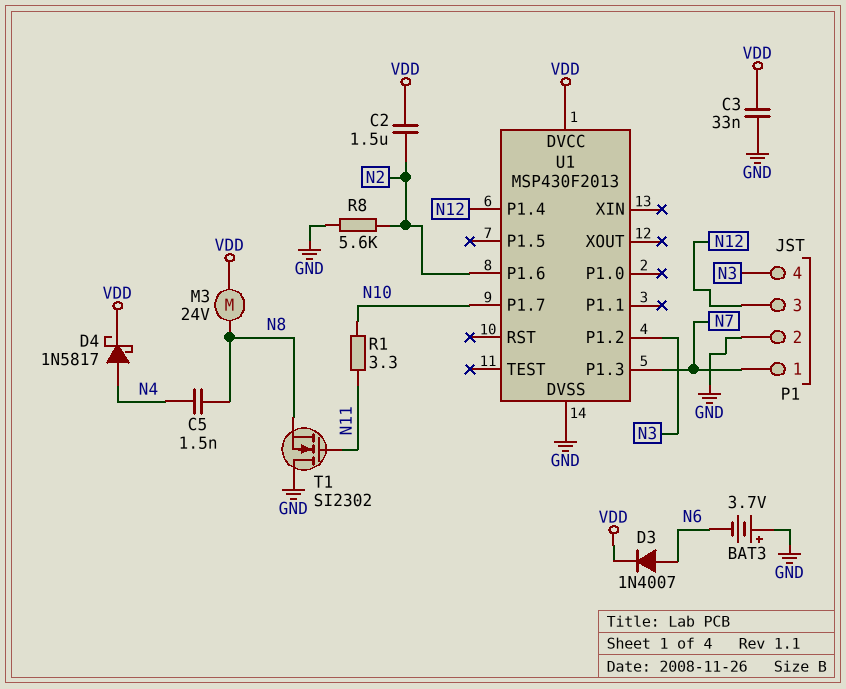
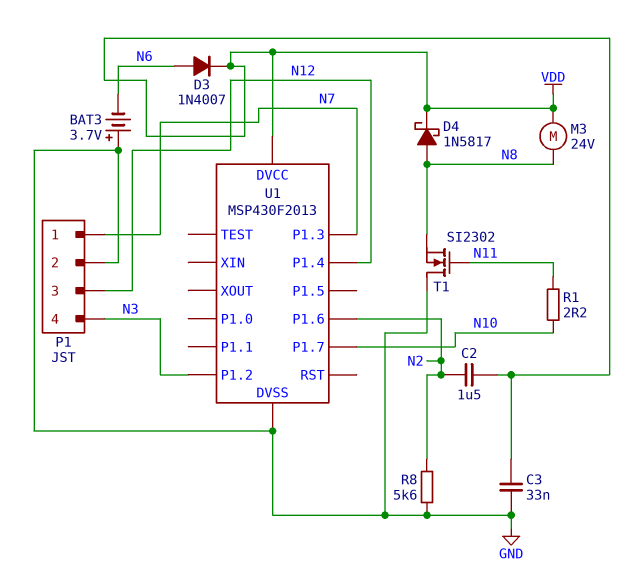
C5: 1.5nF (N4, N8) -> none
D4: schottky 1N5817 (A N4, K VDD) -> schottky 1N5817 (A N8, K VDD)
R1: 3.3 (N10, N11) -> 2.2 (N10, N11)

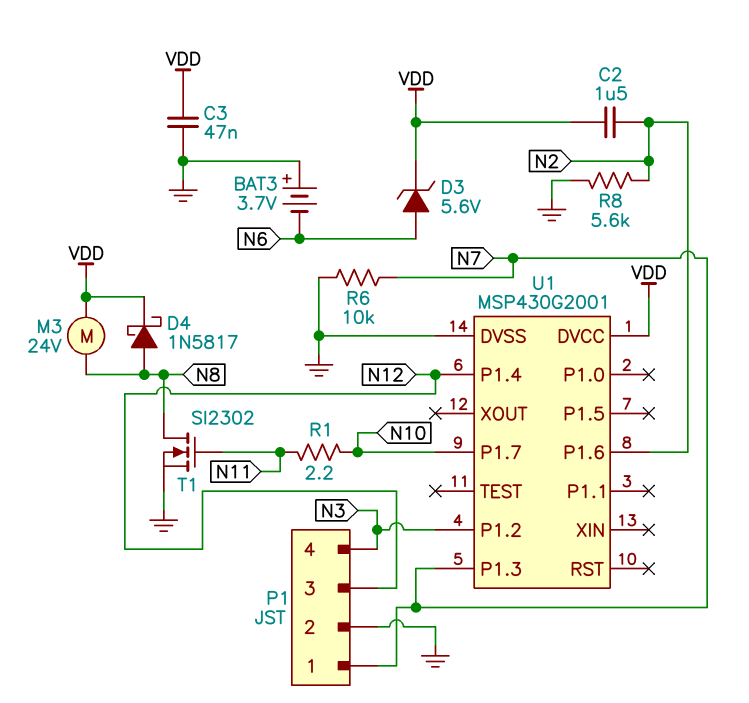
C3: 33nF (GND, VDD) -> 47nF (GND, VDD)
D3: diode 1N4007 (A N6, K VDD) -> zener 5.6V (A N6, K VDD)
R6: none -> 10k (GND, N7)
T1: NMOS SI2302 (G N11, D GND, S N8) -> NMOS SI2302 (G N11, D N8, S GND)
U1: MSP430F2013 -> MSP430G2001

